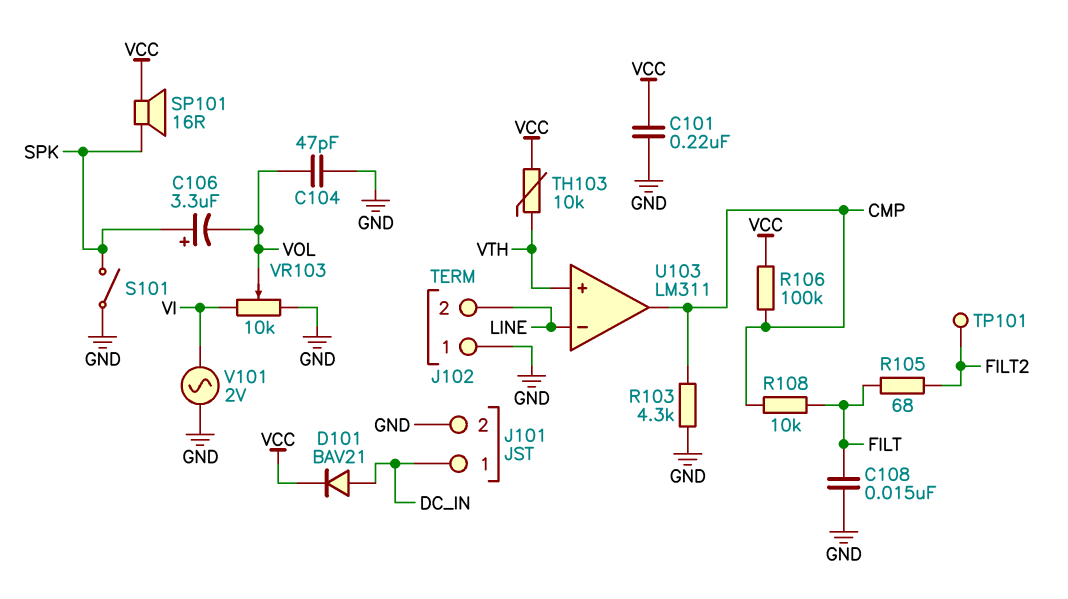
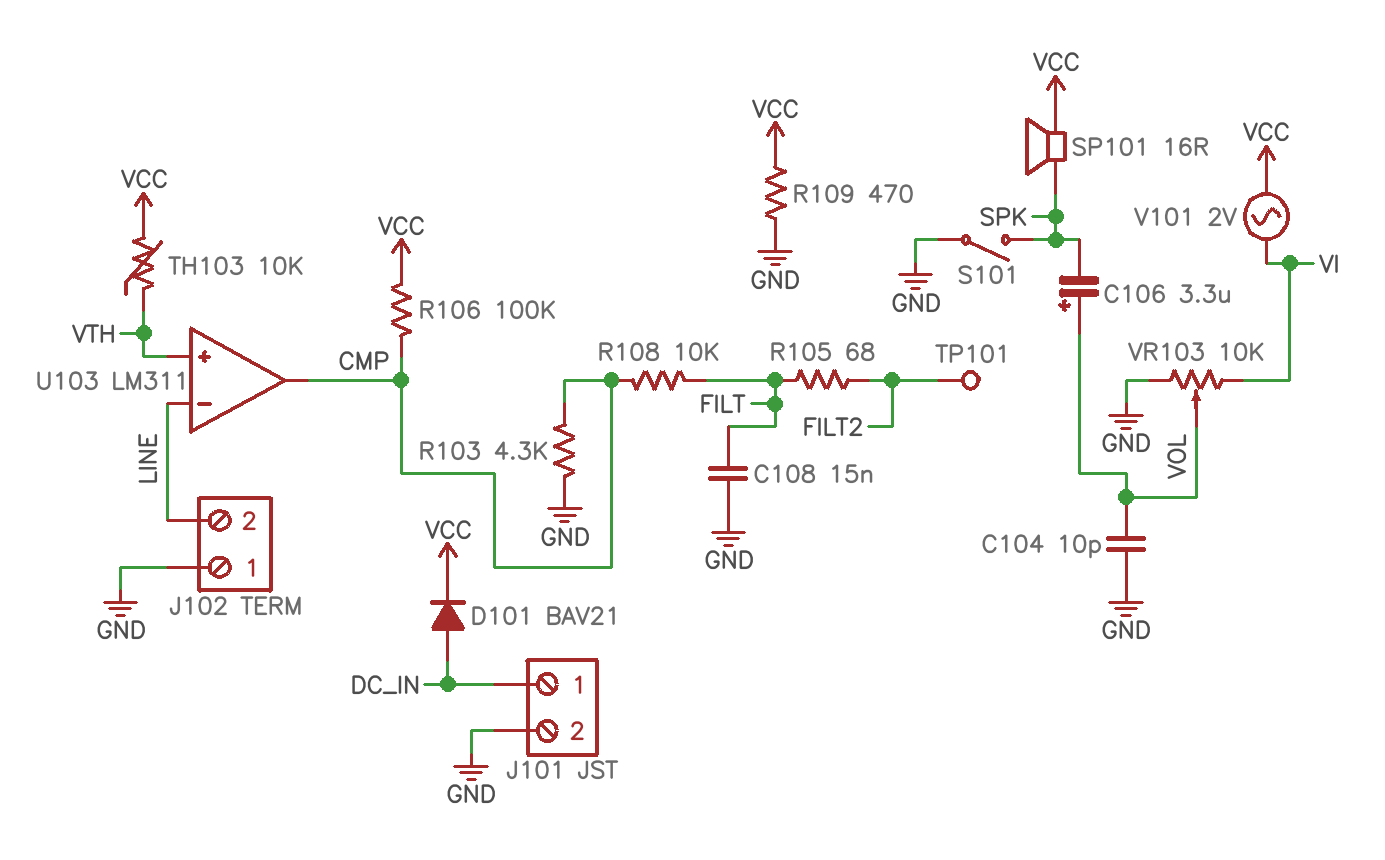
C101: 220nF (GND, VCC) -> none
C104: 47pF (GND, VOL) -> 10pF (GND, VOL)
C106: 3.3uF (plus SPK, minus VOL) -> 3.3uF (plus VOL, minus SPK)
R109: none -> 470 (GND, VCC)
V101: AC 2V (GND, VI) -> AC 2V (VCC, VI)

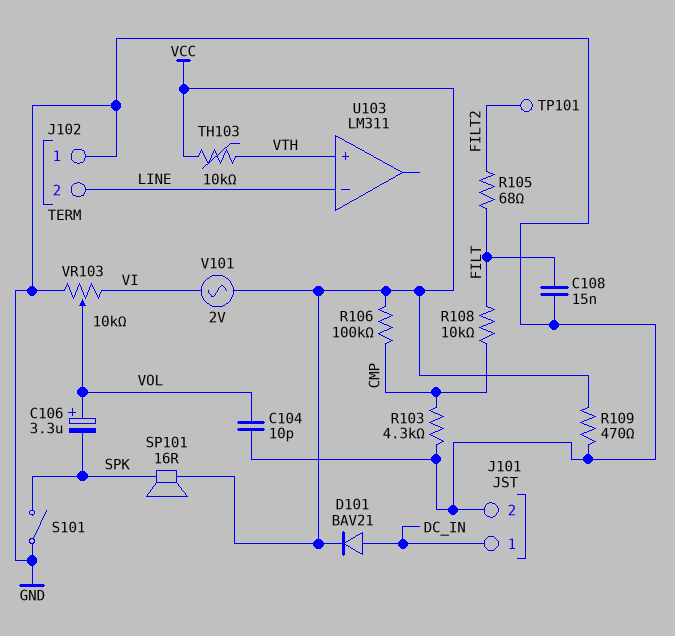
U103 pin out: CMP -> none

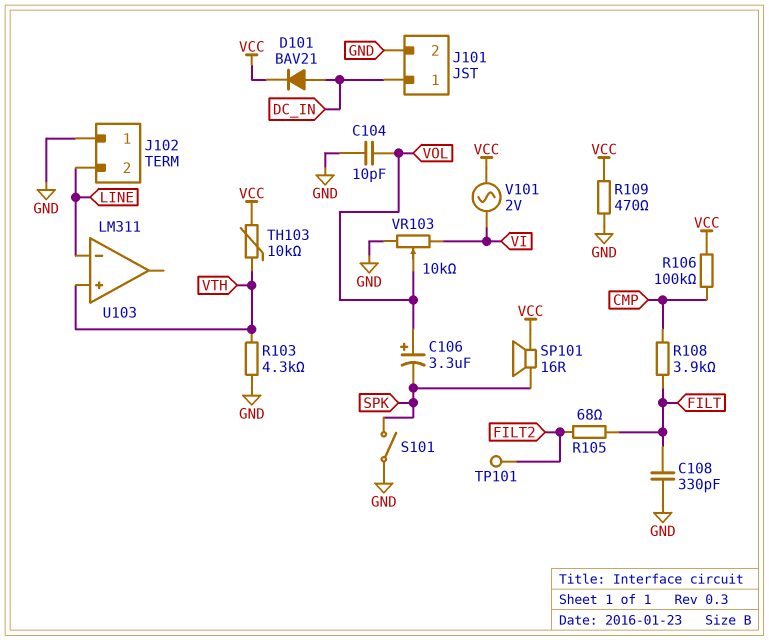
C108: 15nF (FILT, GND) -> 330pF (FILT, GND)
R103: 4.3k (CMP, GND) -> 4.3k (GND, VTH)
R108: 10k (CMP, FILT) -> 3.9k (CMP, FILT)

